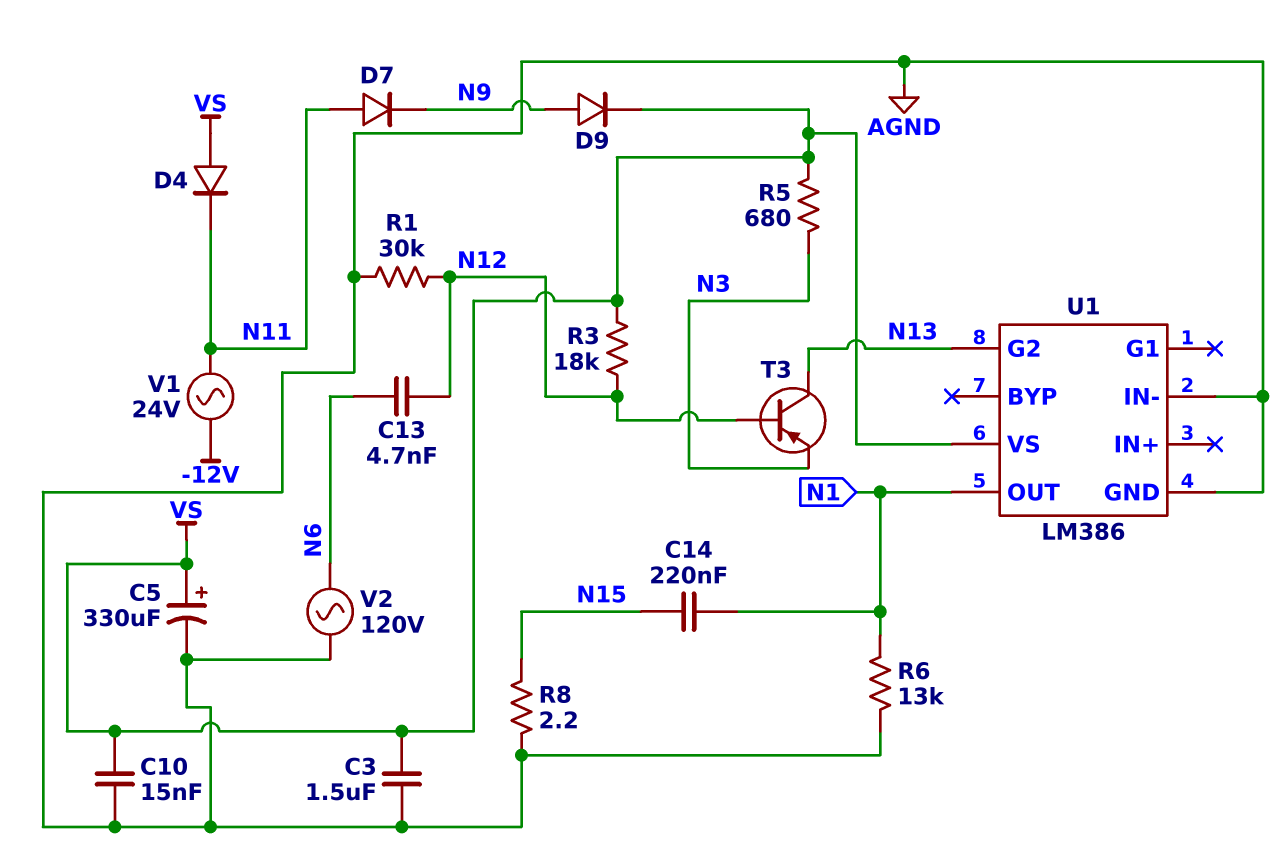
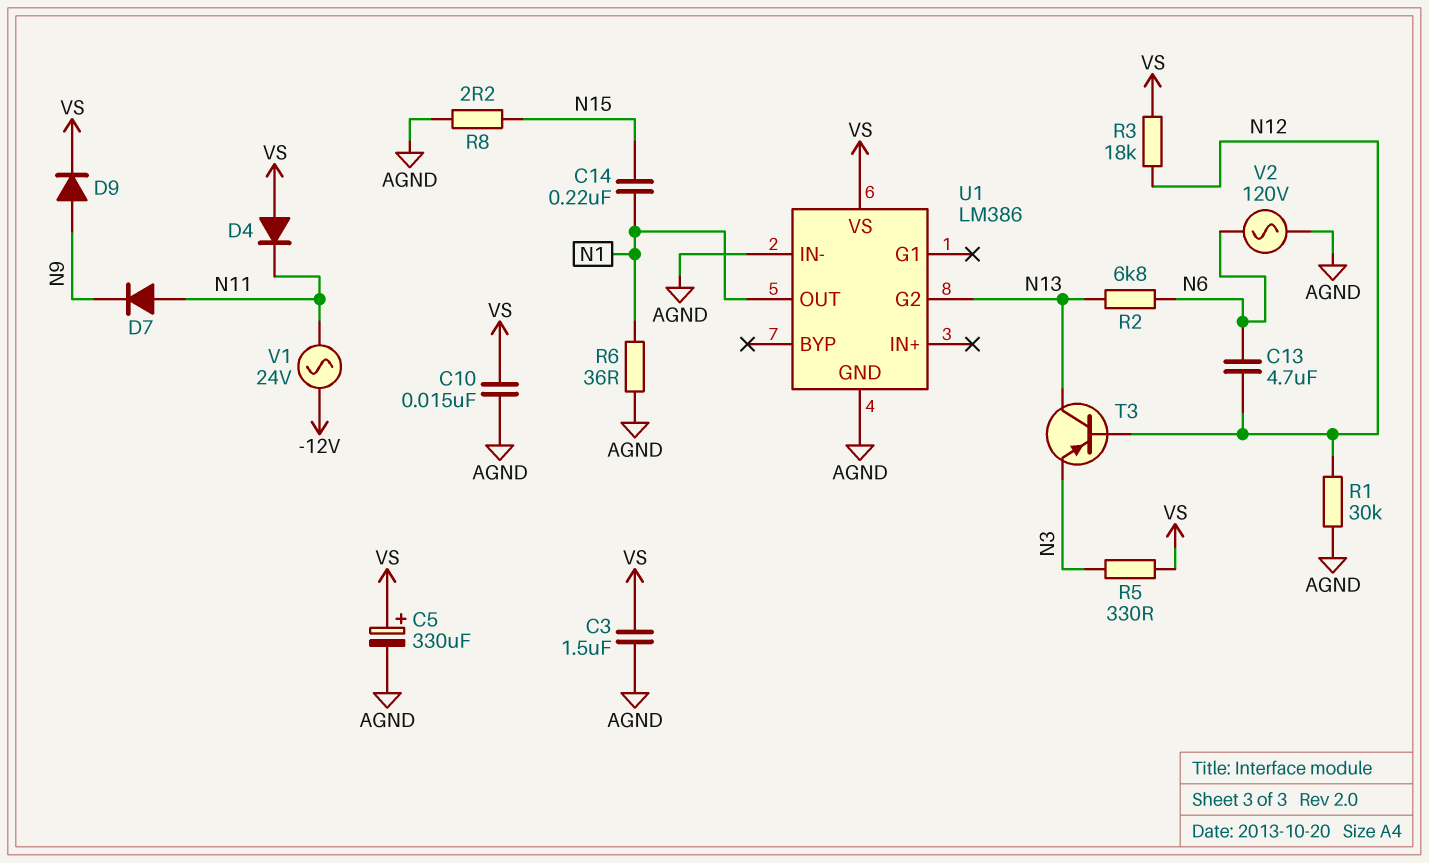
C13: 4.7nF (N6, N12) -> 4.7uF (N6, N12)
R2: none -> 6.8k (N6, N13)
R5: 680 (N3, VS) -> 330 (N3, VS)
R6: 13k (AGND, N1) -> 36 (AGND, N1)

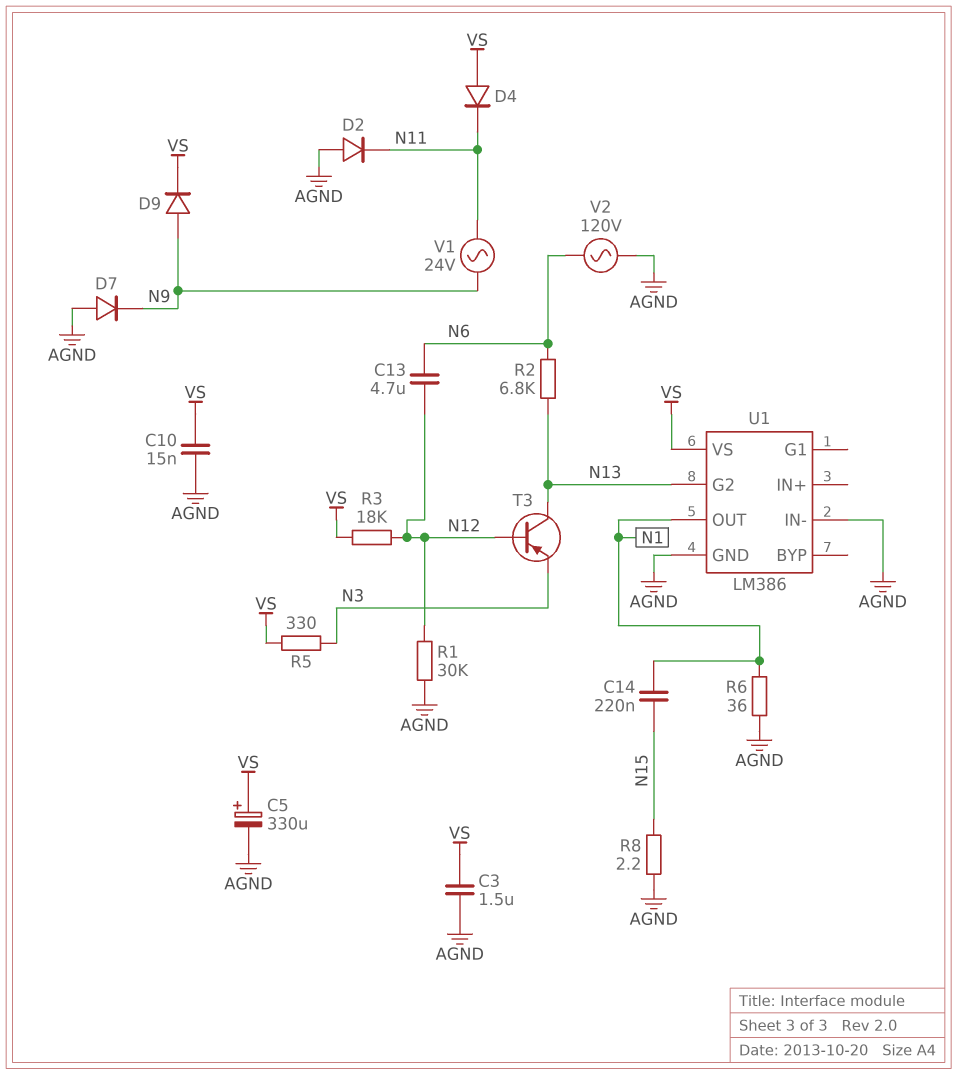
D2: none -> diode (A AGND, K N11)
D7: diode (A N11, K N9) -> diode (A AGND, K N9)
V1: AC 24V (-12V, N11) -> AC 24V (N9, N11)

